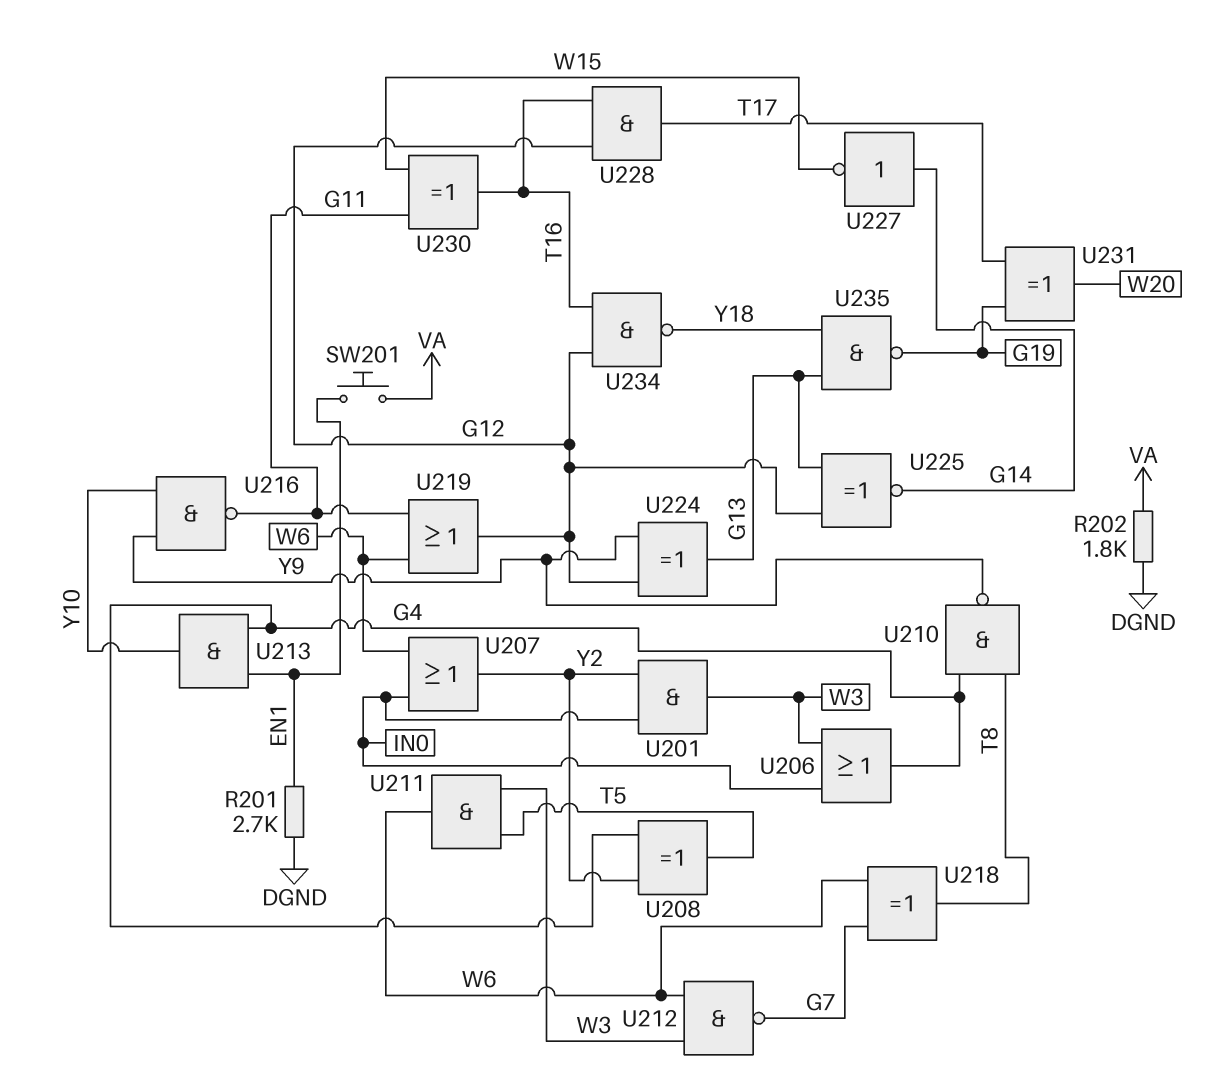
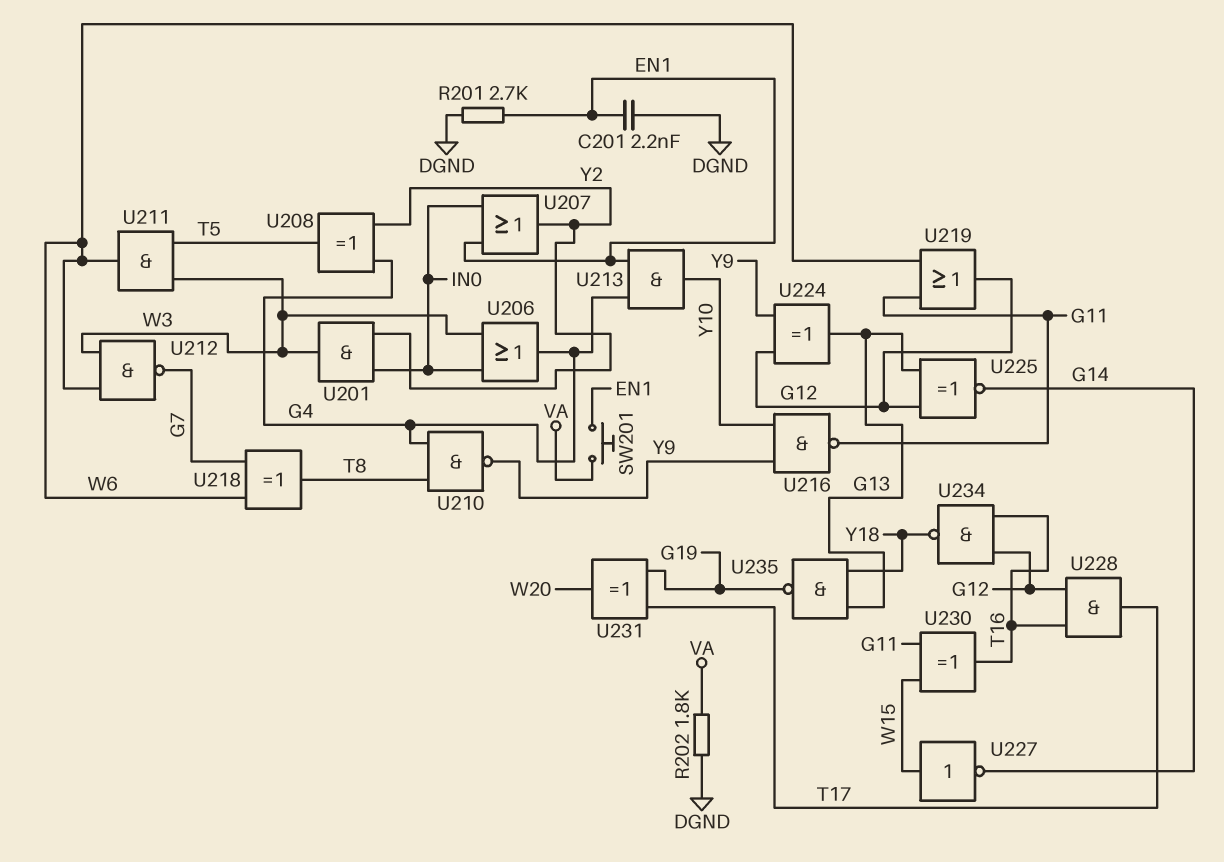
C201: none -> 2.2nF (DGND, EN1)
U207: OR (in IN0, in W6, out Y2) -> OR (in EN1, in IN0, out Y2)
U227: NOT (in G14, out W15) -> NOT (in W15, out G14)

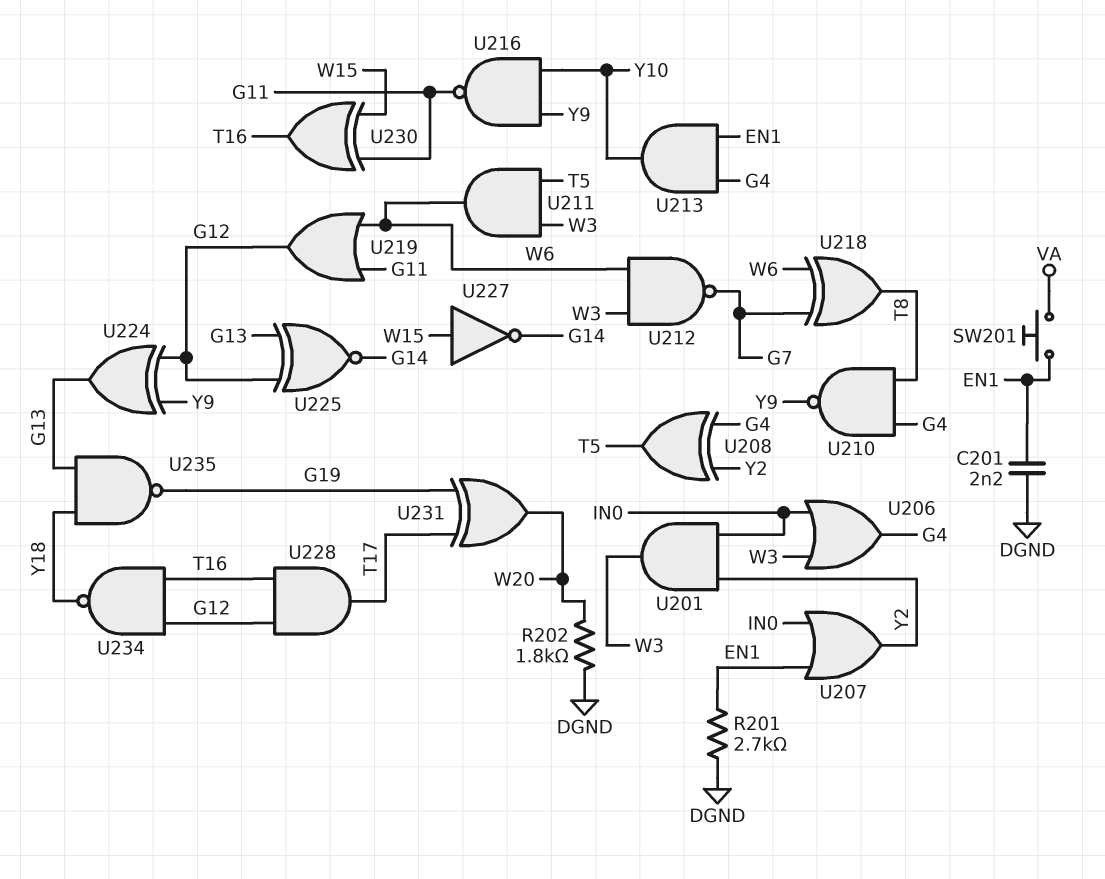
R202: 1.8k (DGND, VA) -> 1.8k (DGND, W20)

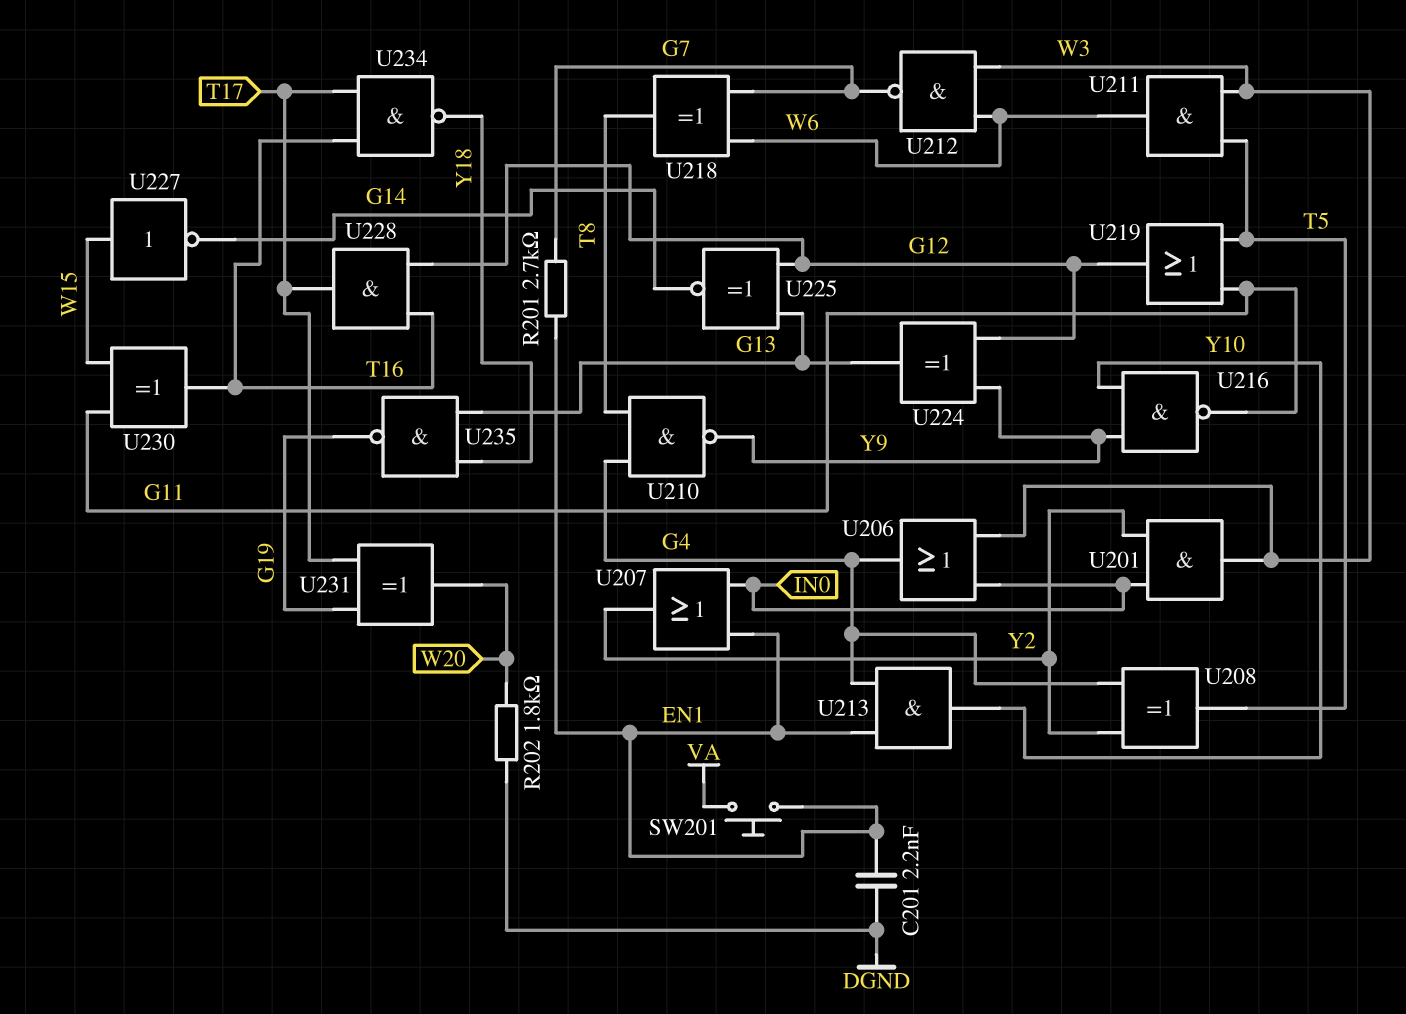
R201: 2.7k (DGND, EN1) -> 2.7k (EN1, G7)
U219: OR (in G11, in W6, out G12) -> OR (in G11, in T5, out G12)
U234: NAND (in G12, in T16, out Y18) -> NAND (in T16, in T17, out Y18)

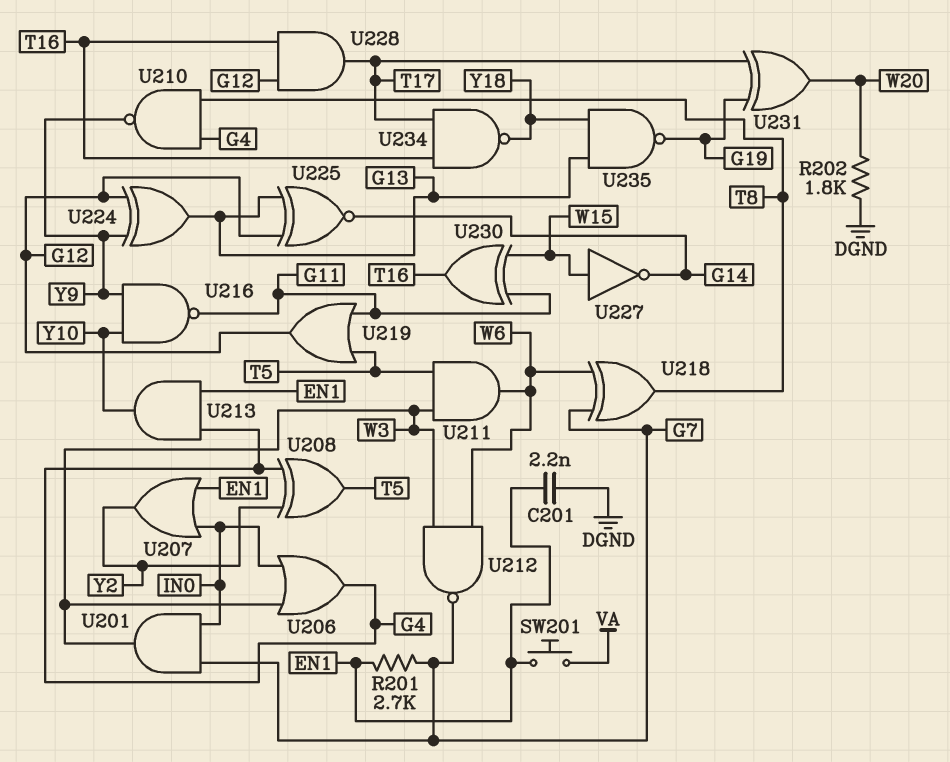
U201: AND (in IN0, in Y2, out W3) -> AND (in G7, in IN0, out W3)

